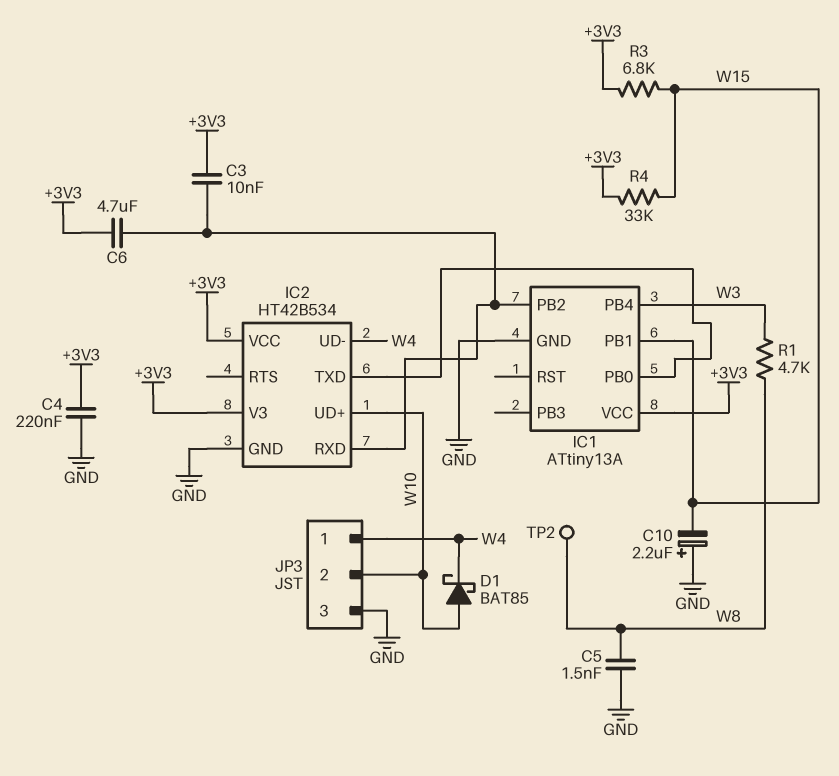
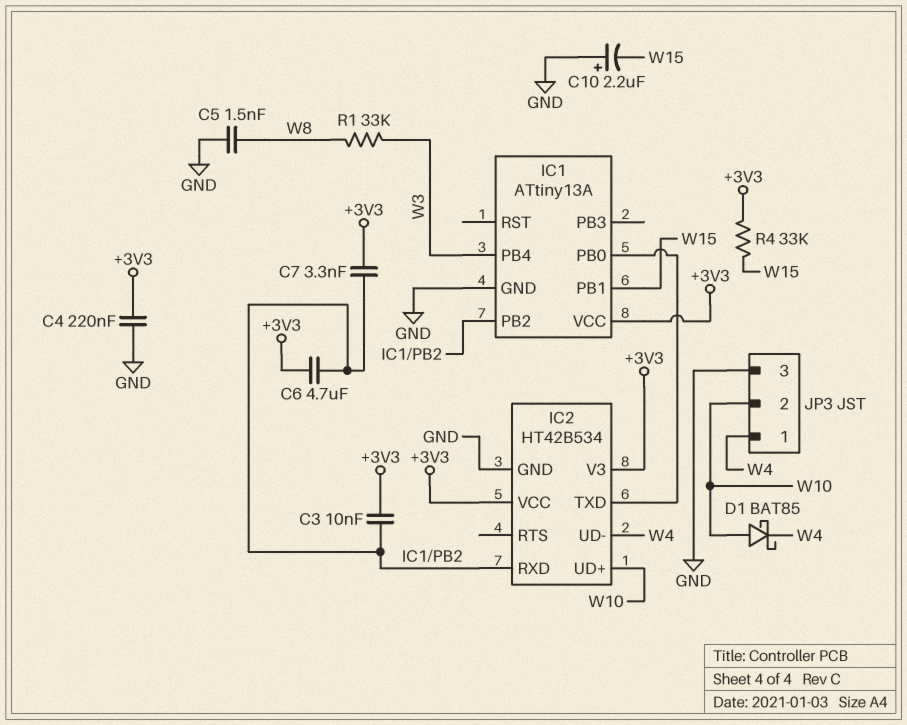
C7: none -> 3.3nF (+3V3, IC1/PB2)
R1: 4.7k (W3, W8) -> 33k (W3, W8)
R3: 6.8k (+3V3, W15) -> none
TP2: test point (W8) -> none

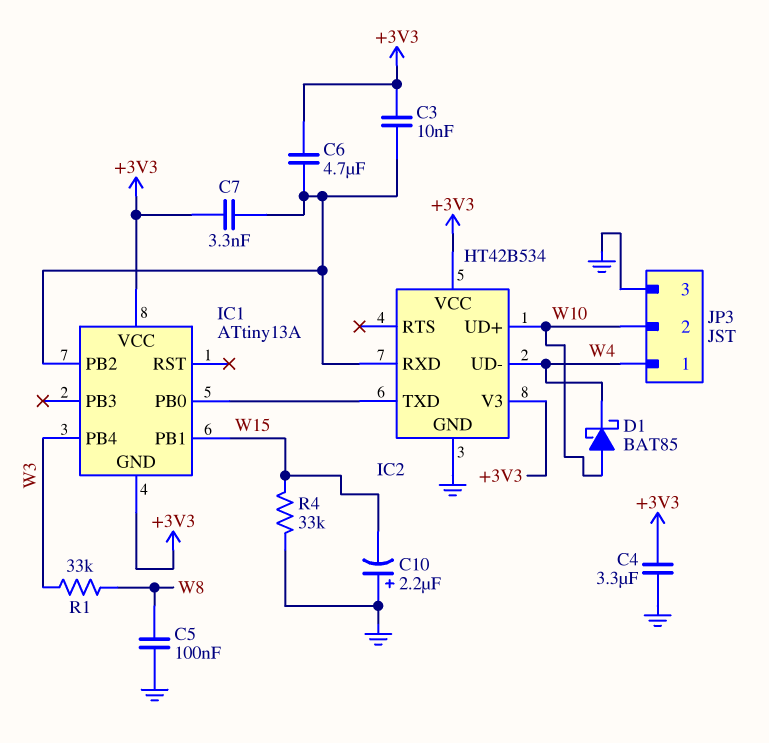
C4: 220nF (+3V3, GND) -> 3.3uF (+3V3, GND)
C5: 1.5nF (GND, W8) -> 100nF (GND, W8)
IC1 pin GND: GND -> +3V3
R4: 33k (+3V3, W15) -> 33k (GND, W15)

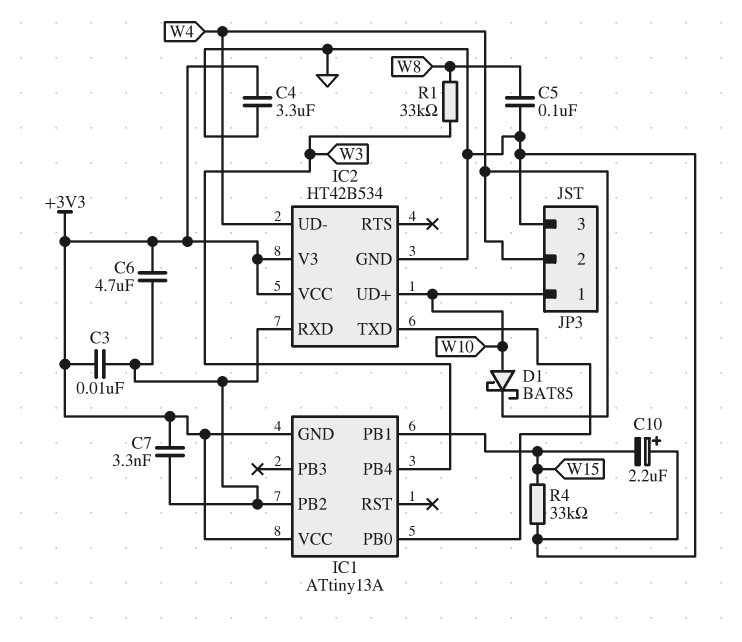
JP3 pin 1: W4 -> W10
JP3 pin 2: W10 -> W4

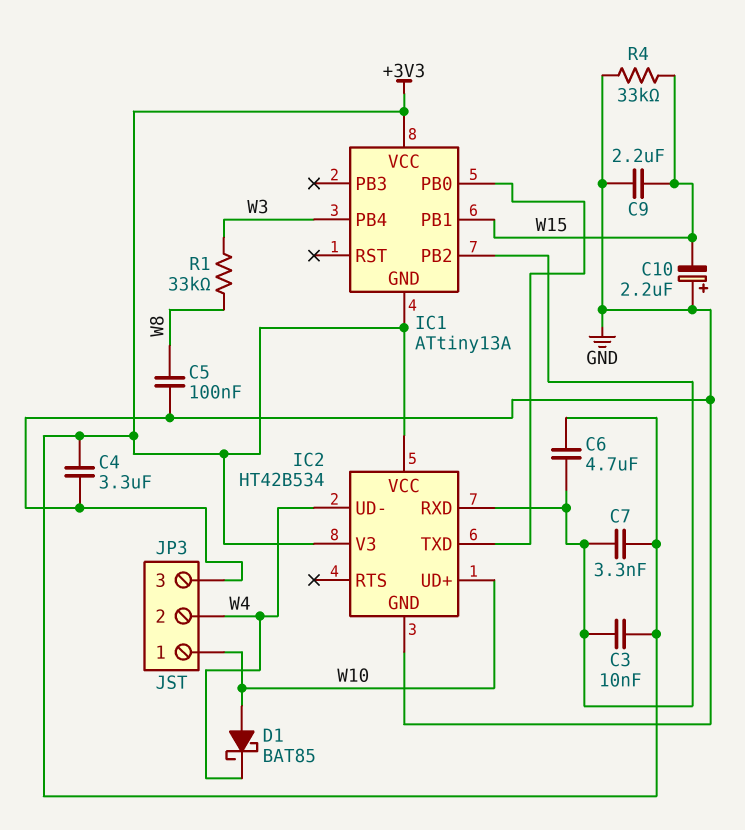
C9: none -> 2.2uF (GND, W15)

